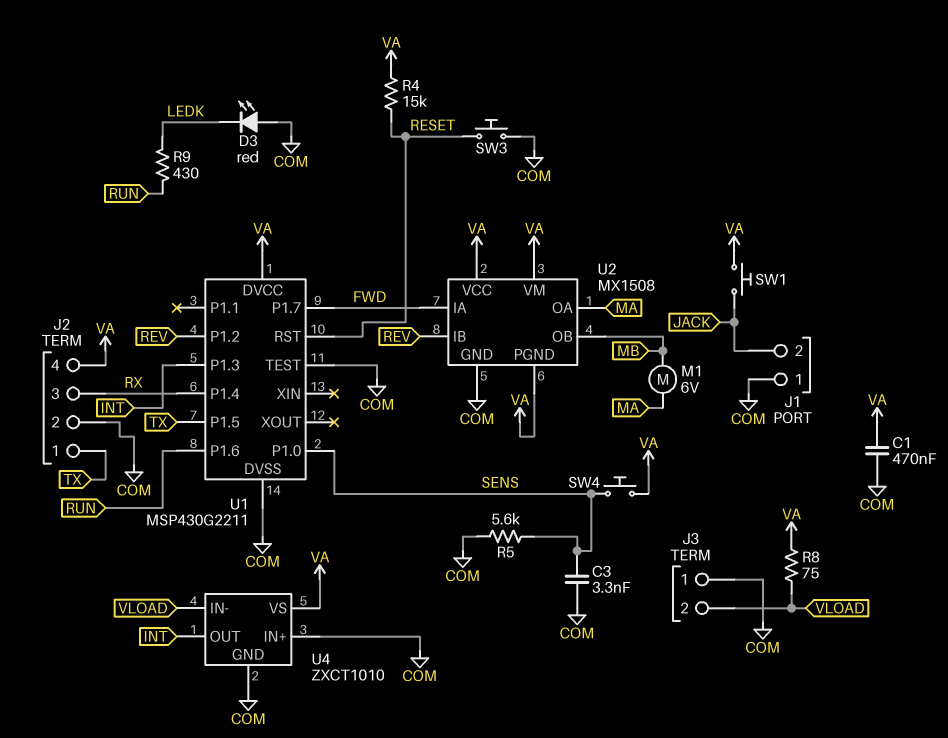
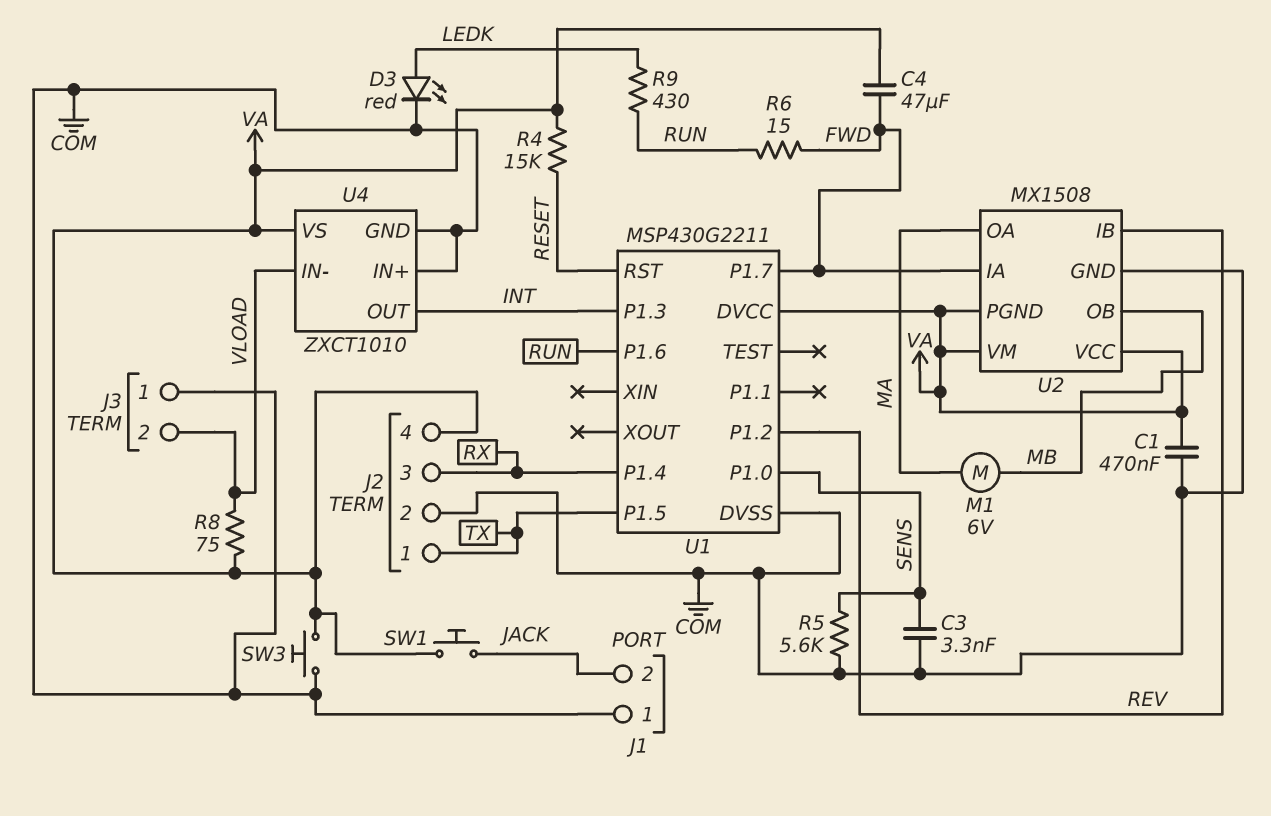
C4: none -> 47uF (FWD, VA)
D3: LED red (A COM, K LEDK) -> LED red (A LEDK, K COM)
R6: none -> 15 (FWD, RUN)
SW3: button (COM, RESET) -> button (COM, VA)
SW4: button (SENS, VA) -> none
U1 pin TEST: COM -> none

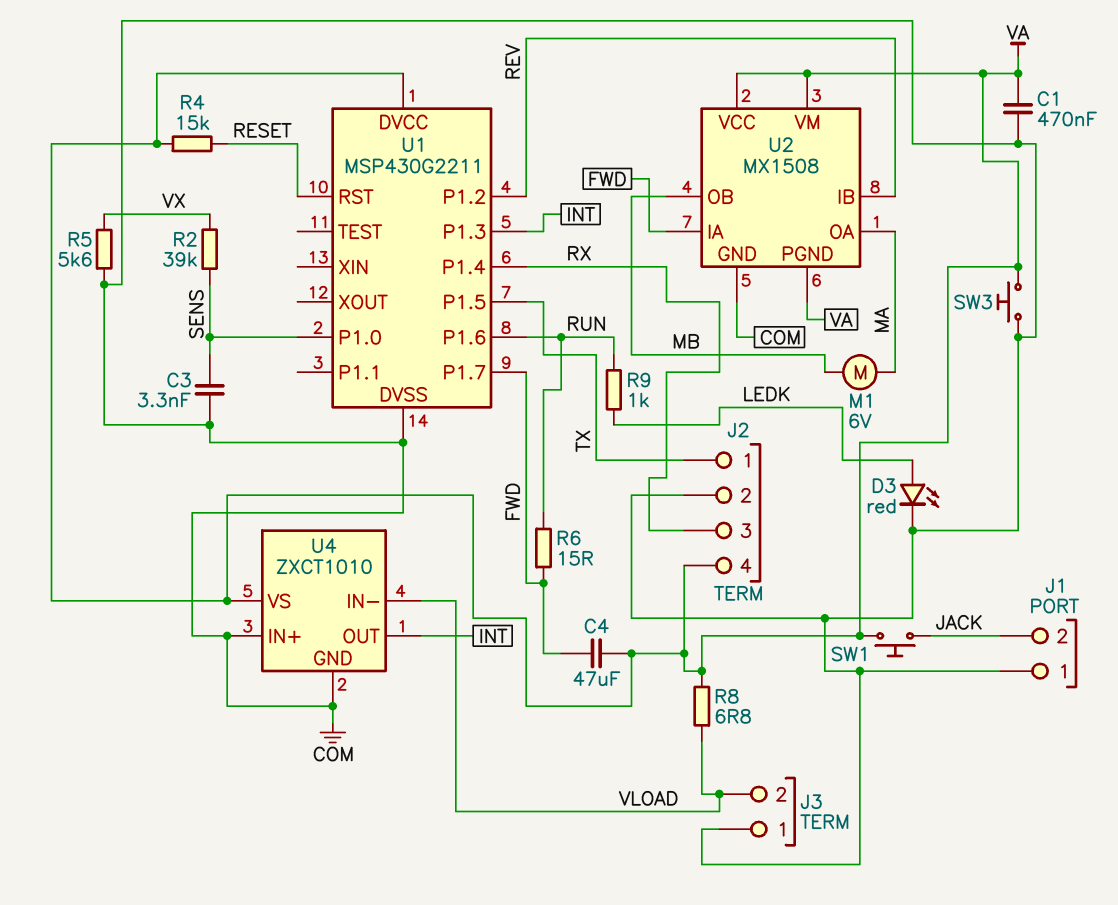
R2: none -> 39k (SENS, VX)
R5: 5.6k (COM, SENS) -> 5.6k (COM, VX)
R8: 75 (VA, VLOAD) -> 6.8 (VA, VLOAD)
R9: 430 (LEDK, RUN) -> 1k (LEDK, RUN)

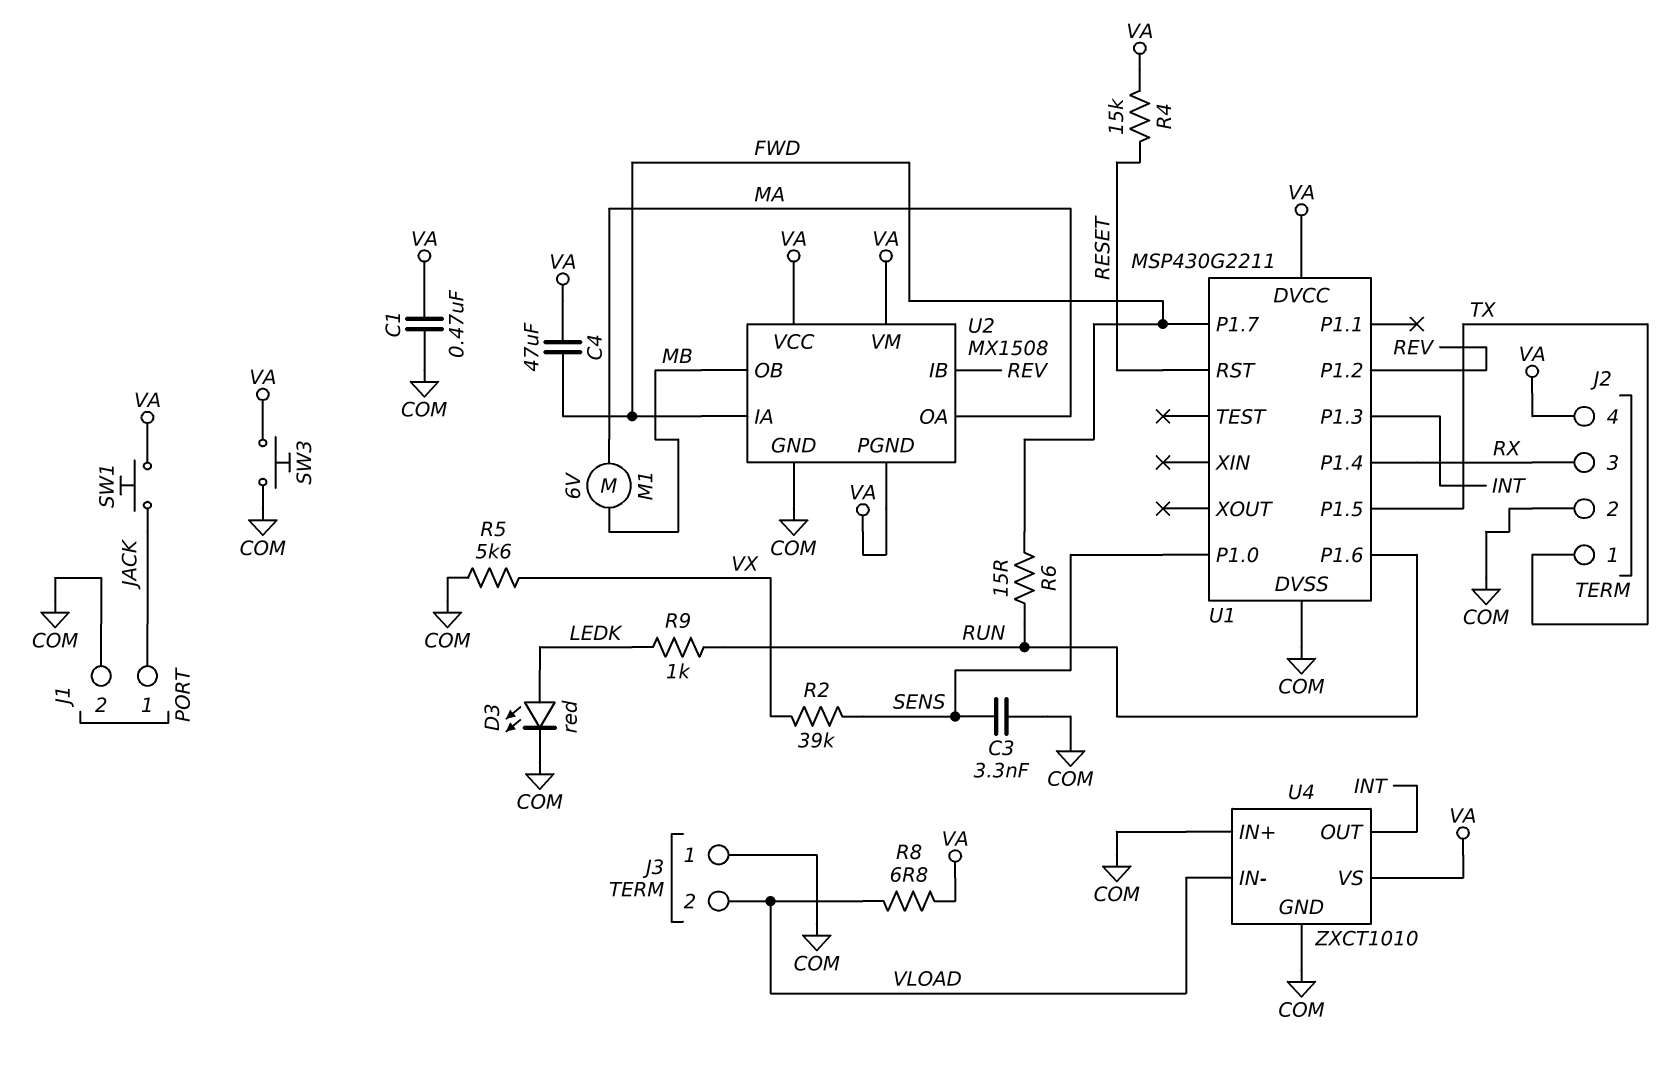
J1 pin 1: COM -> JACK
J1 pin 2: JACK -> COM

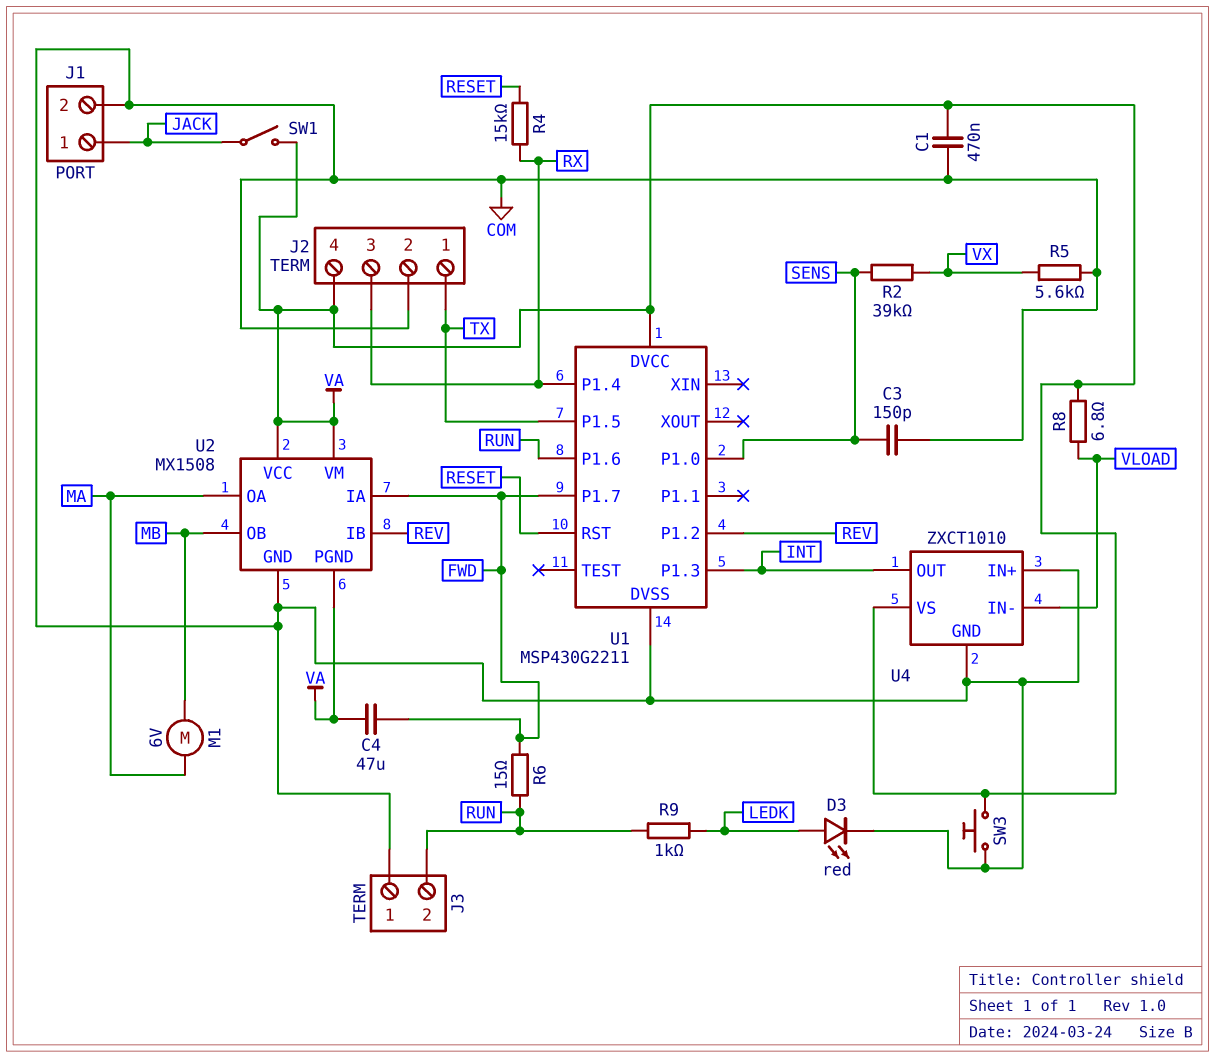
C3: 3.3nF (COM, SENS) -> 150pF (COM, SENS)
J3 pin 2: VLOAD -> RUN
R4: 15k (RESET, VA) -> 15k (RESET, RX)
SW1: button (JACK, VA) -> switch (JACK, VA)

